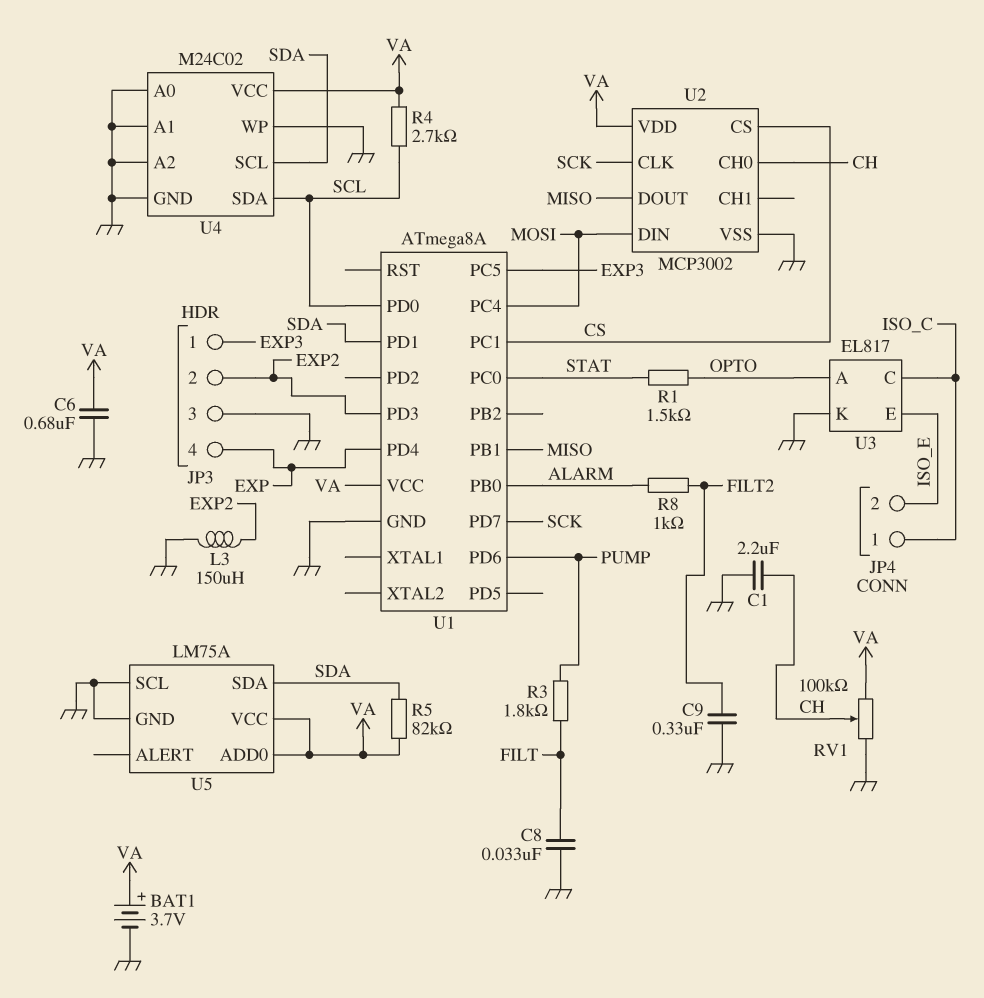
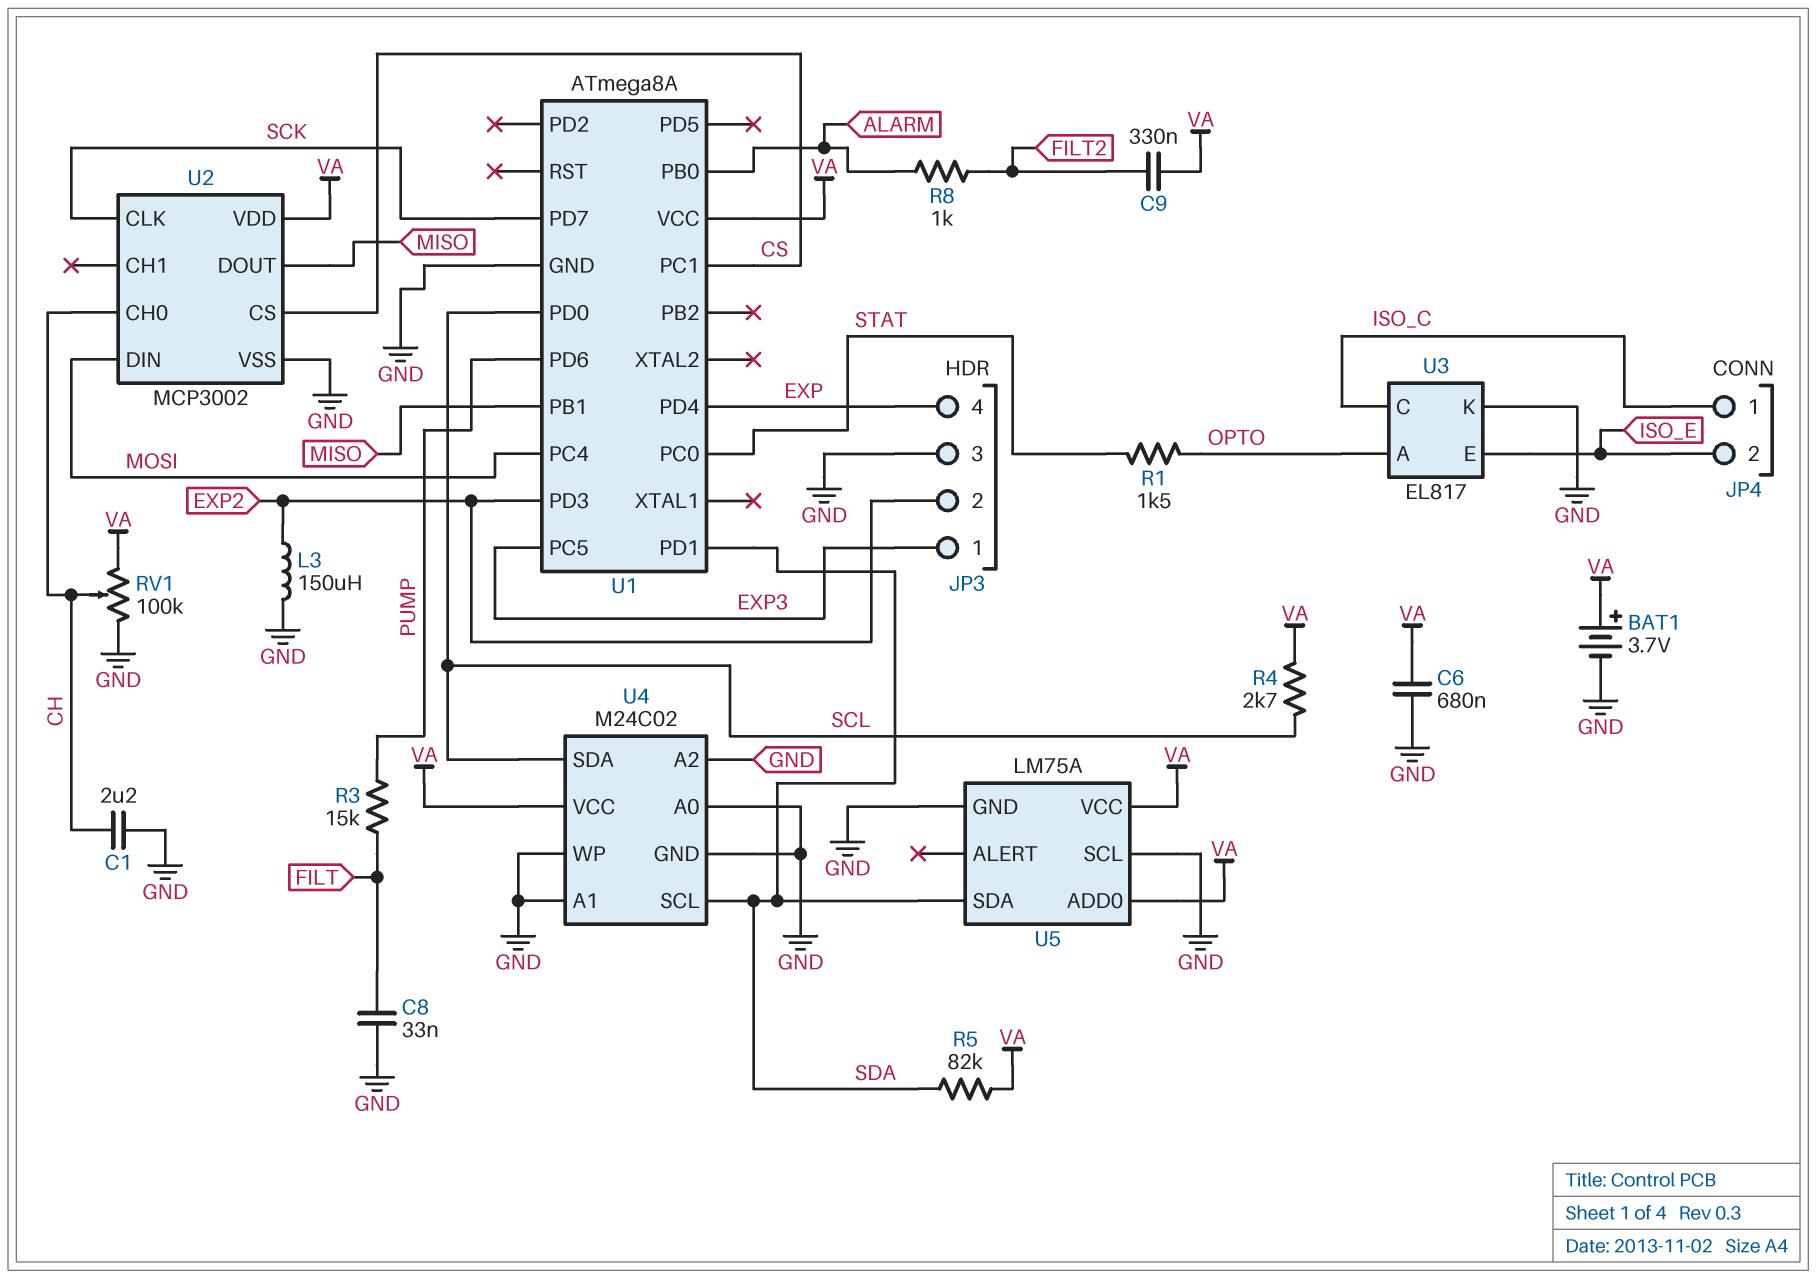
C9: 330nF (FILT2, GND) -> 330nF (FILT2, VA)
R3: 1.8k (FILT, PUMP) -> 15k (FILT, PUMP)

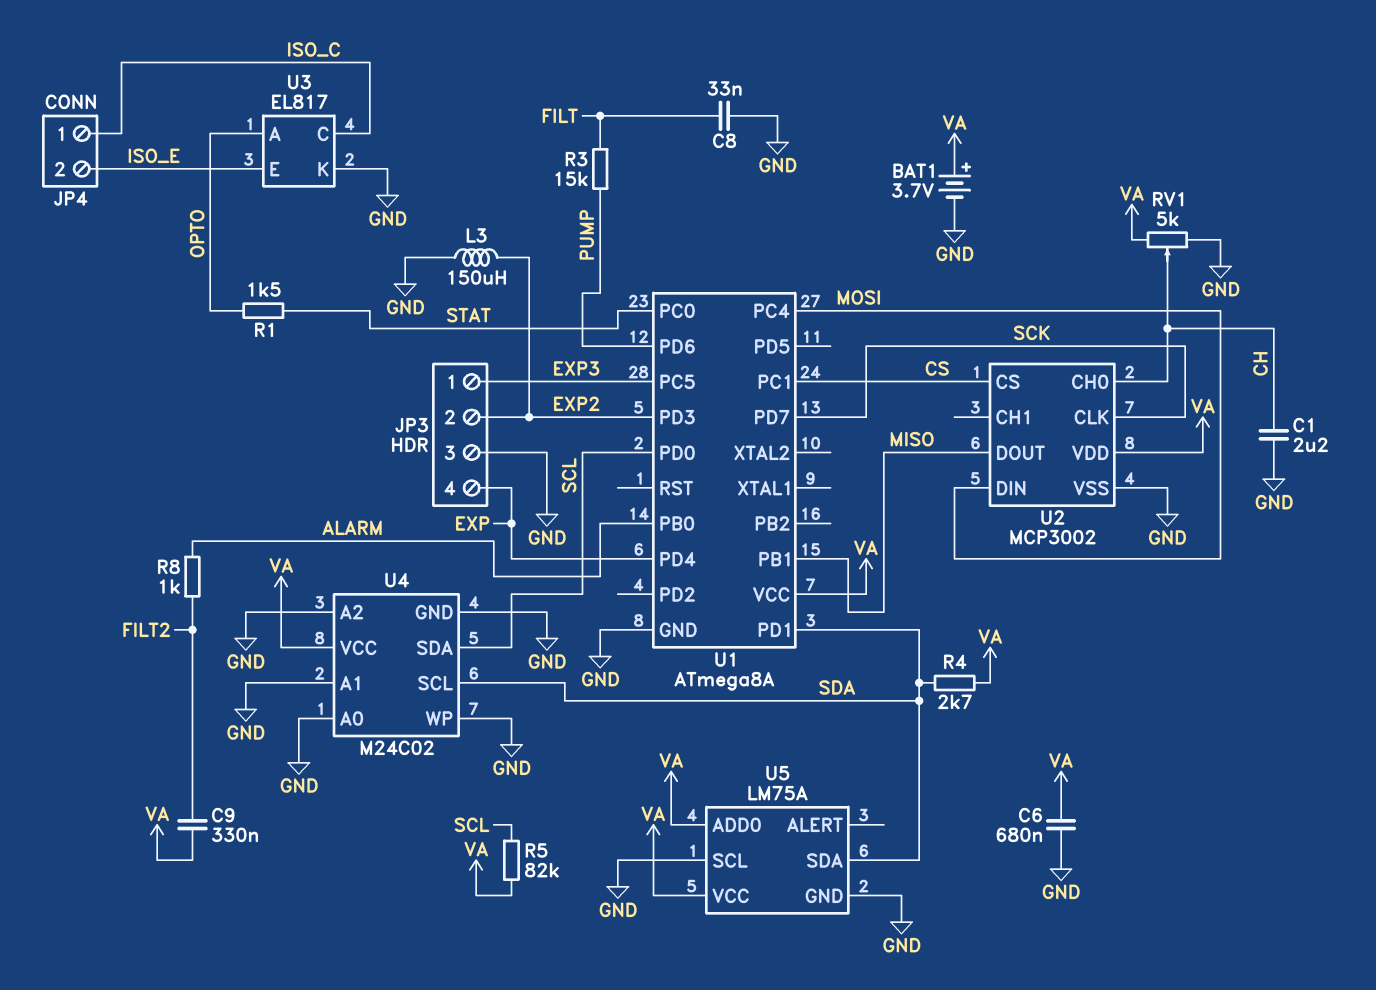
R4: 2.7k (SCL, VA) -> 2.7k (SDA, VA)
R5: 82k (SDA, VA) -> 82k (SCL, VA)
RV1: 100k (GND, VA, wiper CH) -> 5k (GND, VA, wiper CH)

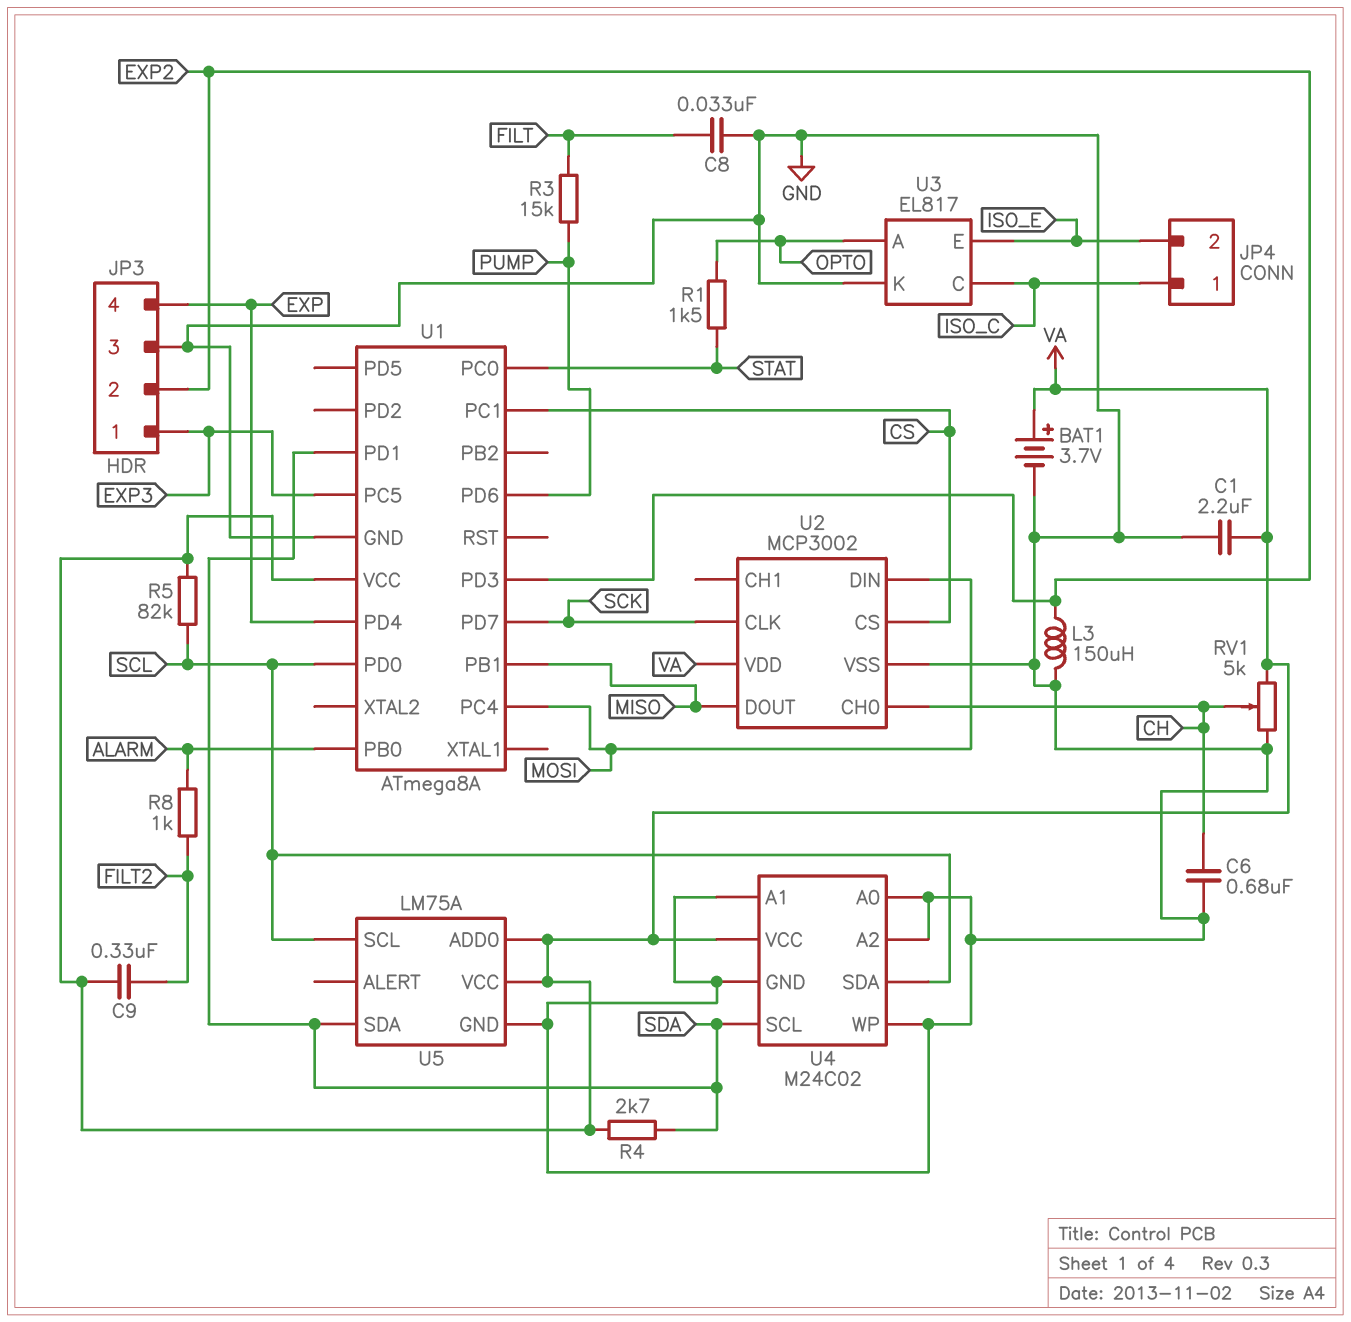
C1: 2.2uF (CH, GND) -> 2.2uF (GND, VA)
C6: 680nF (GND, VA) -> 680nF (CH, GND)
U5 pin SCL: GND -> SCL

